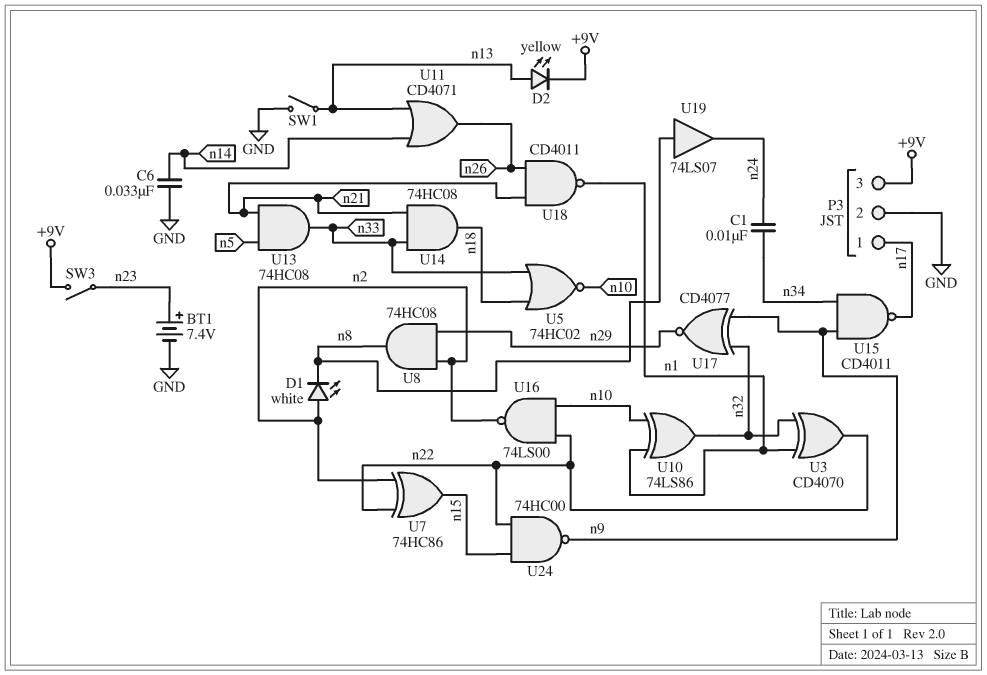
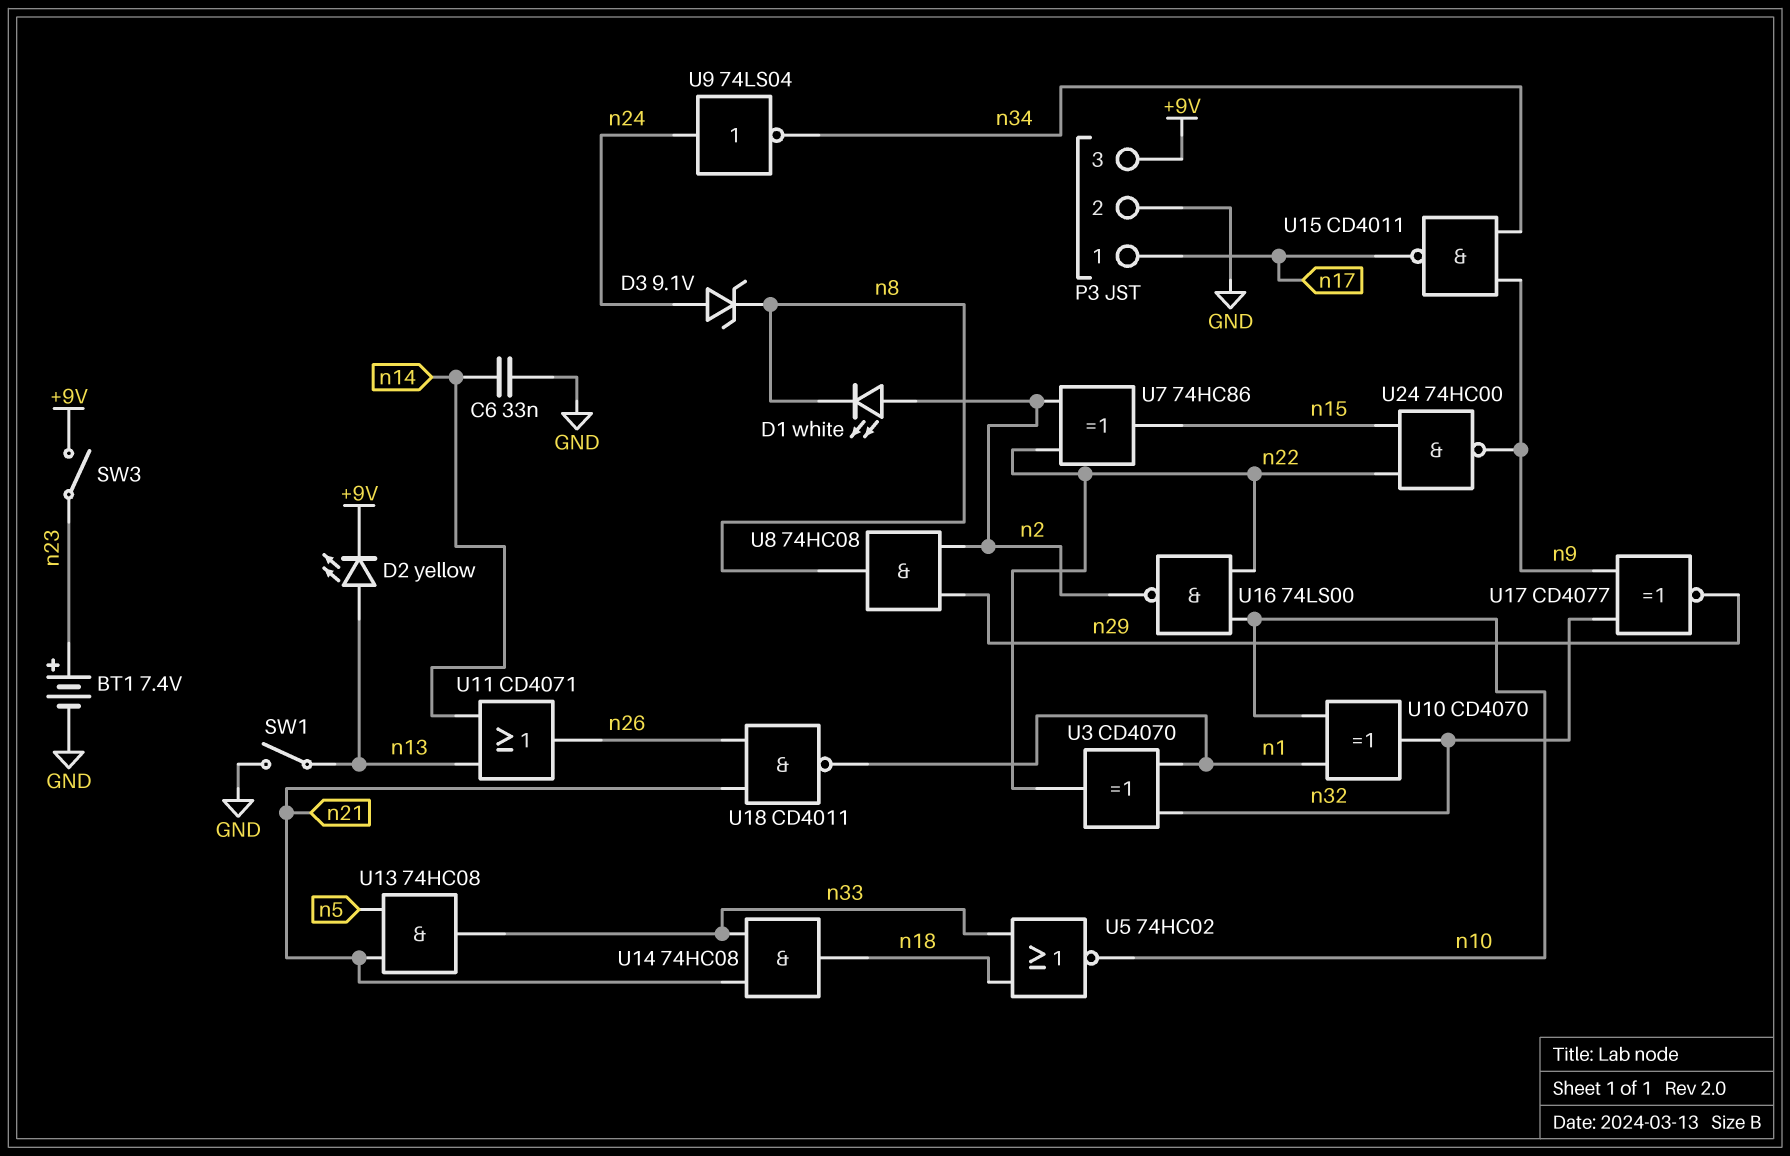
C1: 10nF (n24, n34) -> none
D3: none -> zener 9.1V (A n24, K n8)
U9: none -> NOT 74LS04 (in n24, out n34)
U10: XOR 74LS86 (in n1, in n10, out n32) -> XOR CD4070 (in n1, in n10, out n32)
U19: buffer 74LS07 (in n8, out n24) -> none

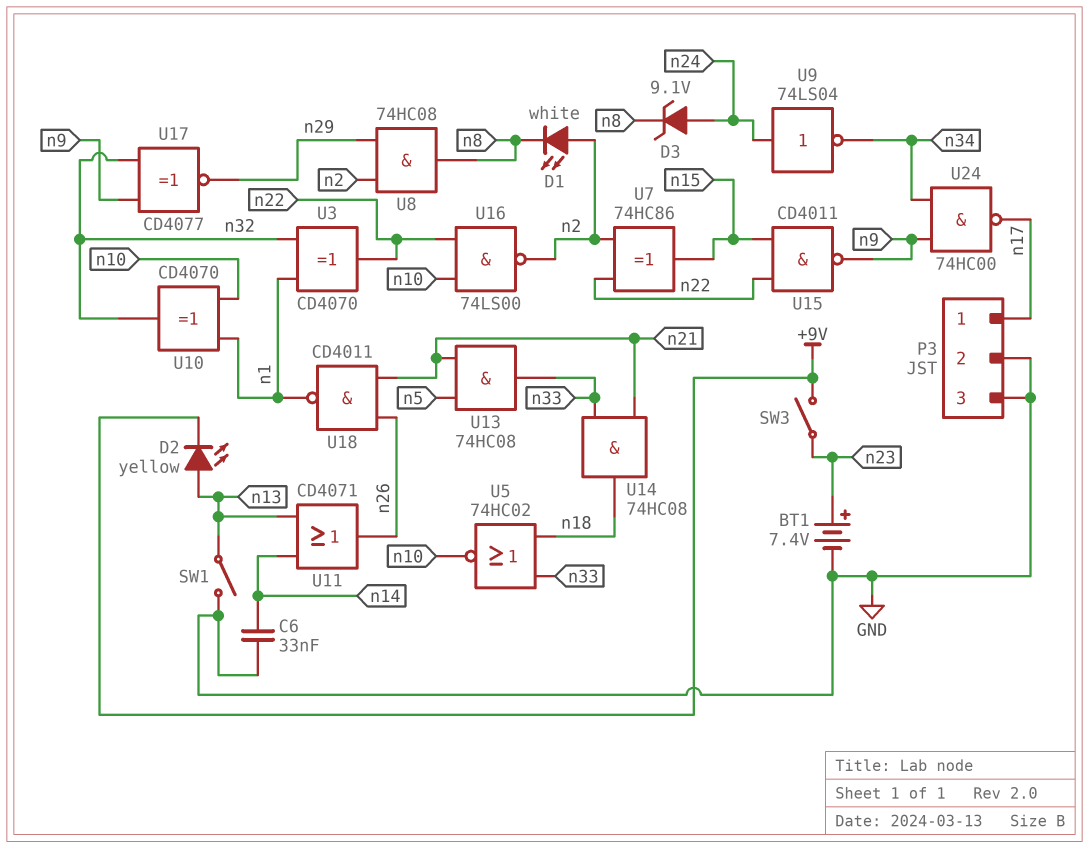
P3 pin 3: +9V -> GND
U15: NAND CD4011 (in n9, in n34, out n17) -> NAND CD4011 (in n15, in n22, out n9)
U24: NAND 74HC00 (in n15, in n22, out n9) -> NAND 74HC00 (in n9, in n34, out n17)

